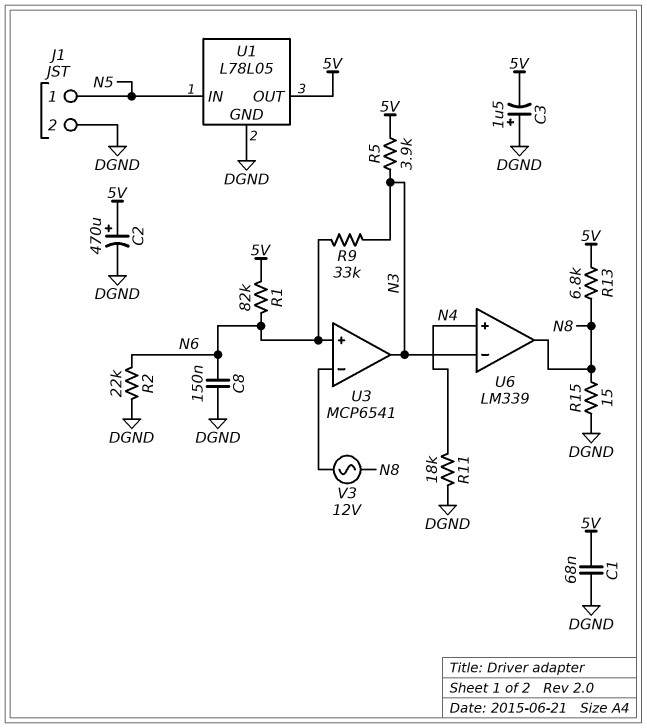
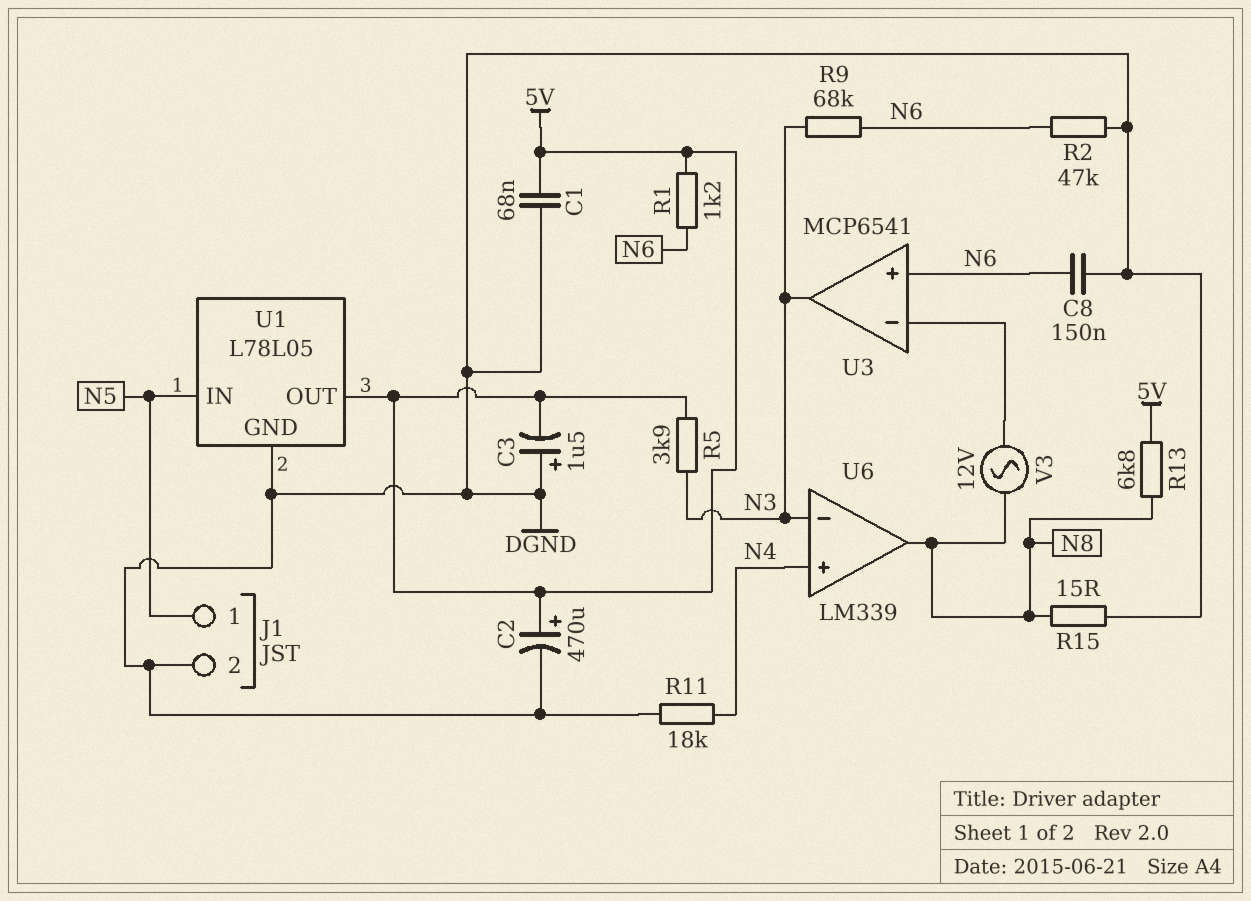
R1: 82k (5V, N6) -> 1.2k (5V, N6)
R2: 22k (DGND, N6) -> 47k (DGND, N6)
R9: 33k (N3, N6) -> 68k (N3, N6)

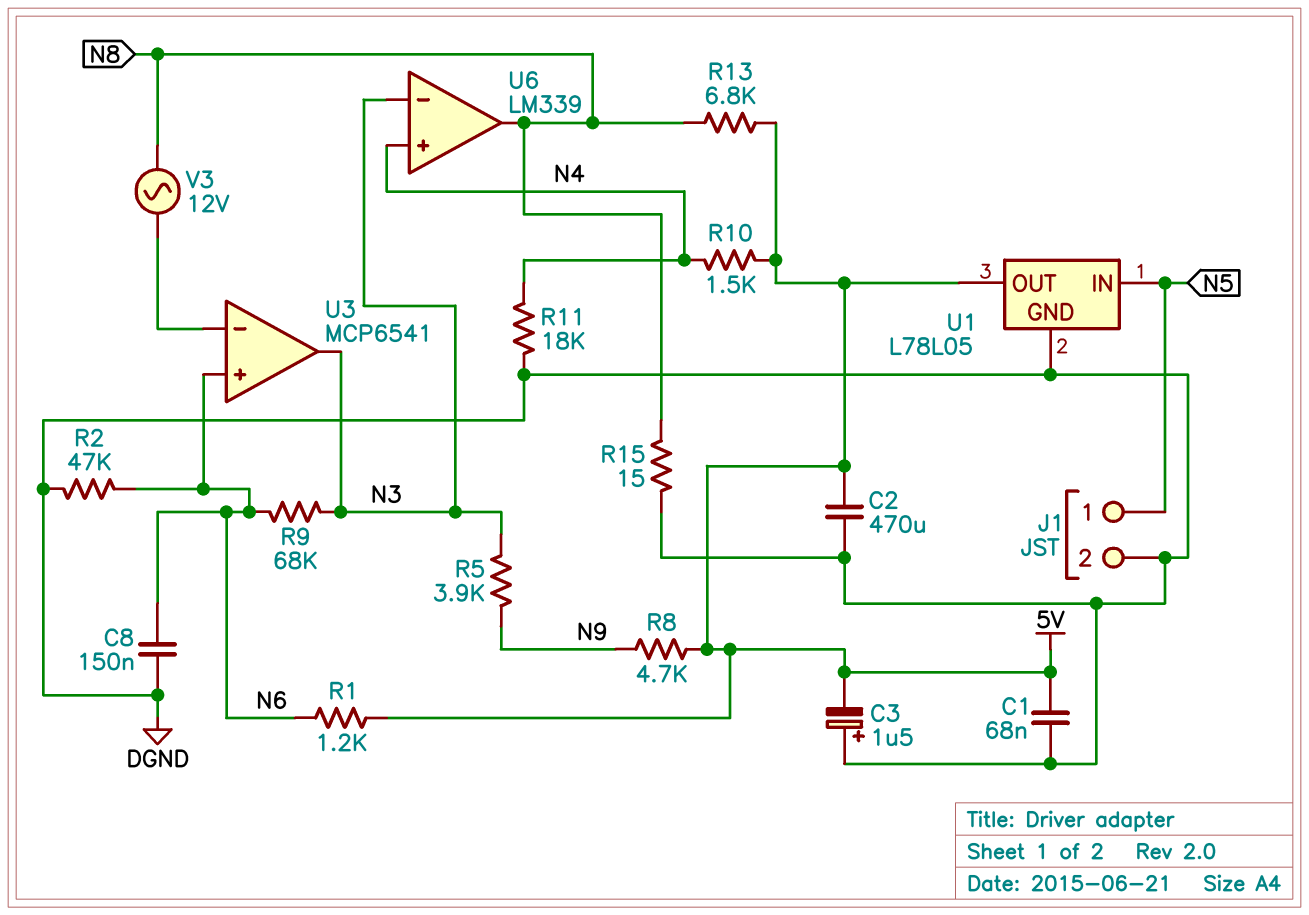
C2: 470uF (plus 5V, minus DGND) -> 470uF (5V, DGND)
R5: 3.9k (5V, N3) -> 3.9k (N3, N9)
R8: none -> 4.7k (5V, N9)
R10: none -> 1.5k (5V, N4)

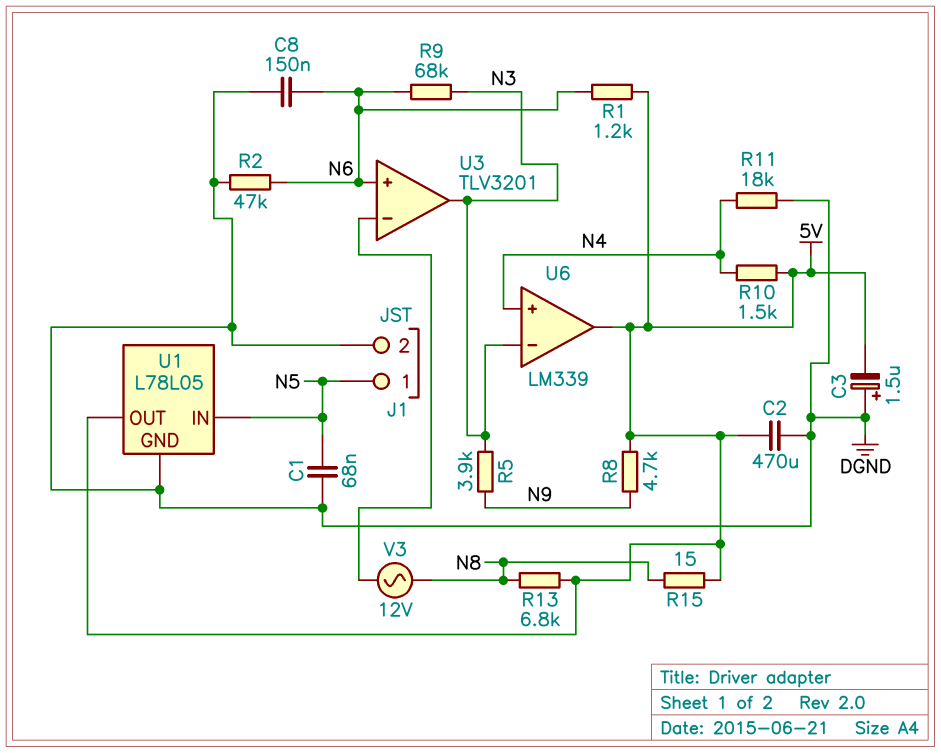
C1: 68nF (5V, DGND) -> 68nF (DGND, N5)
R15: 15 (DGND, N8) -> 15 (5V, N8)
U3: MCP6541 -> TLV3201
U6 pin out: N8 -> 5V

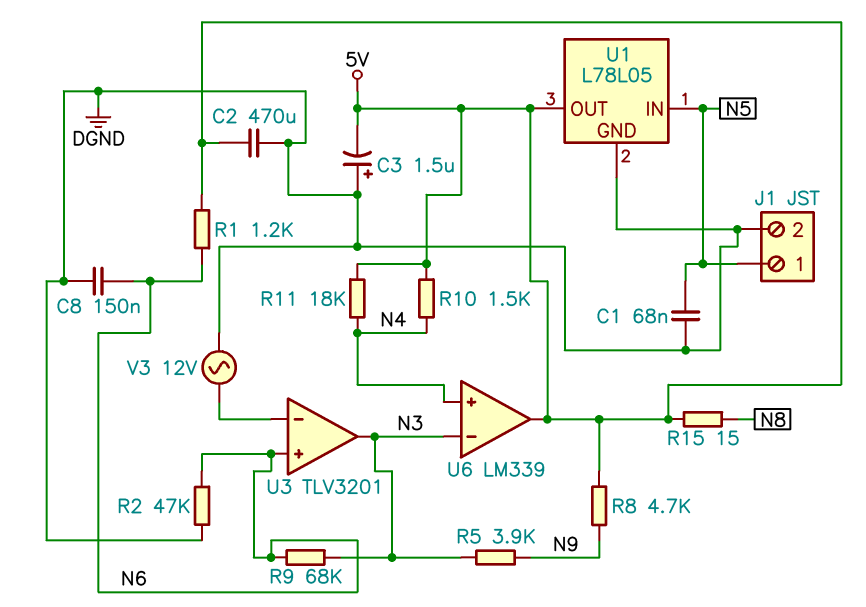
R11: 18k (DGND, N4) -> 18k (5V, N4)
R13: 6.8k (5V, N8) -> none
V3: AC 12V (N8, U3/in-) -> AC 12V (DGND, U3/in-)

